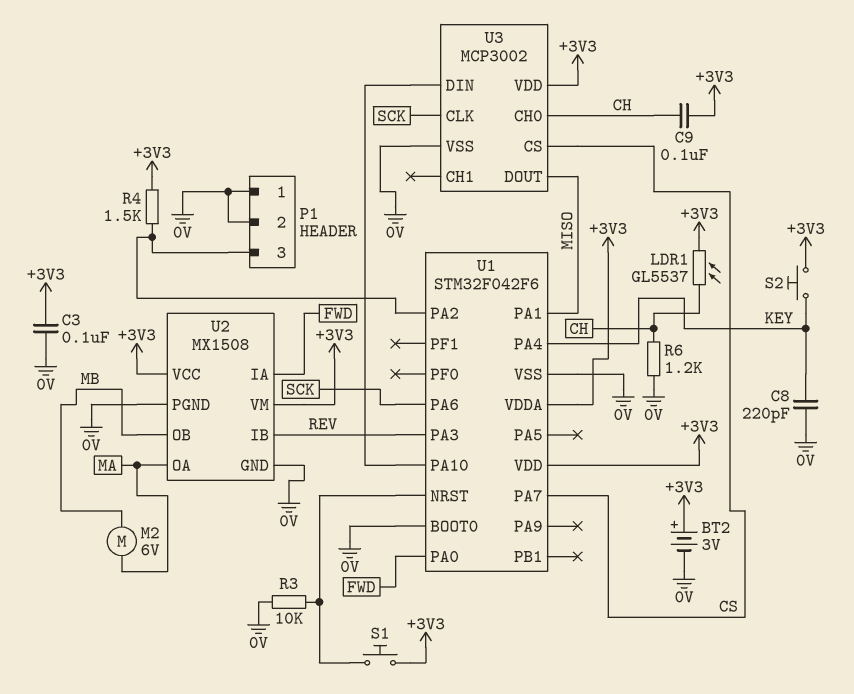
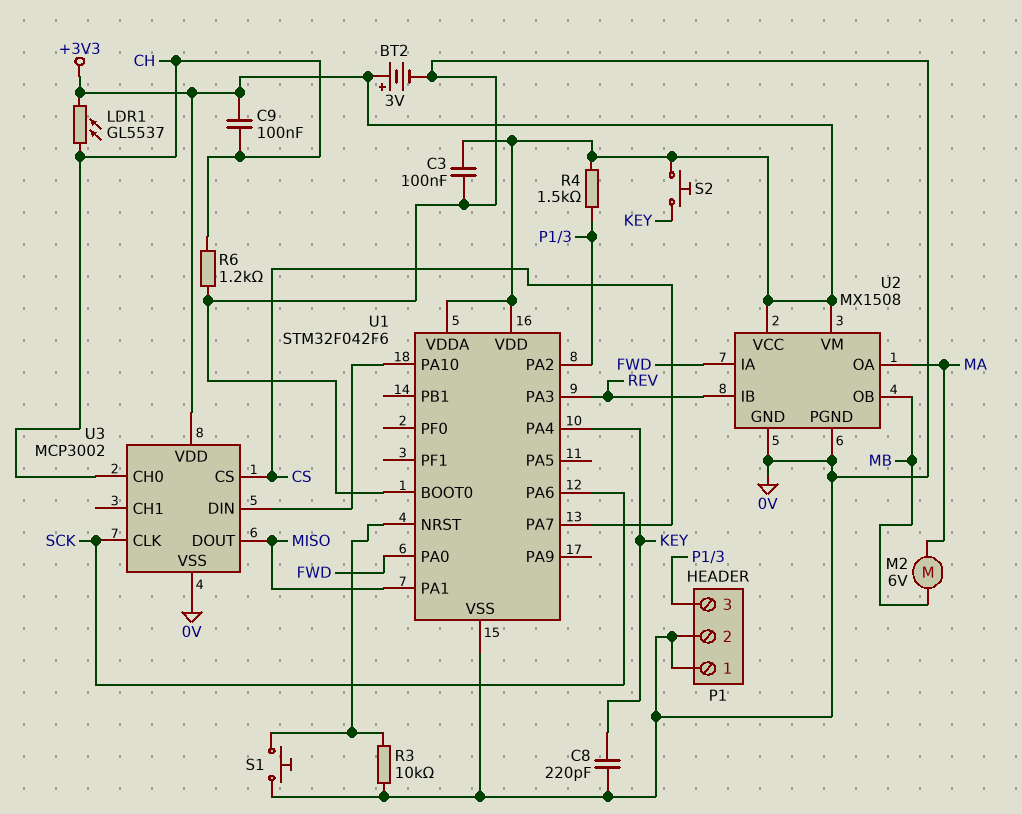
S1: button (+3V3, U1/NRST) -> button (0V, U1/NRST)

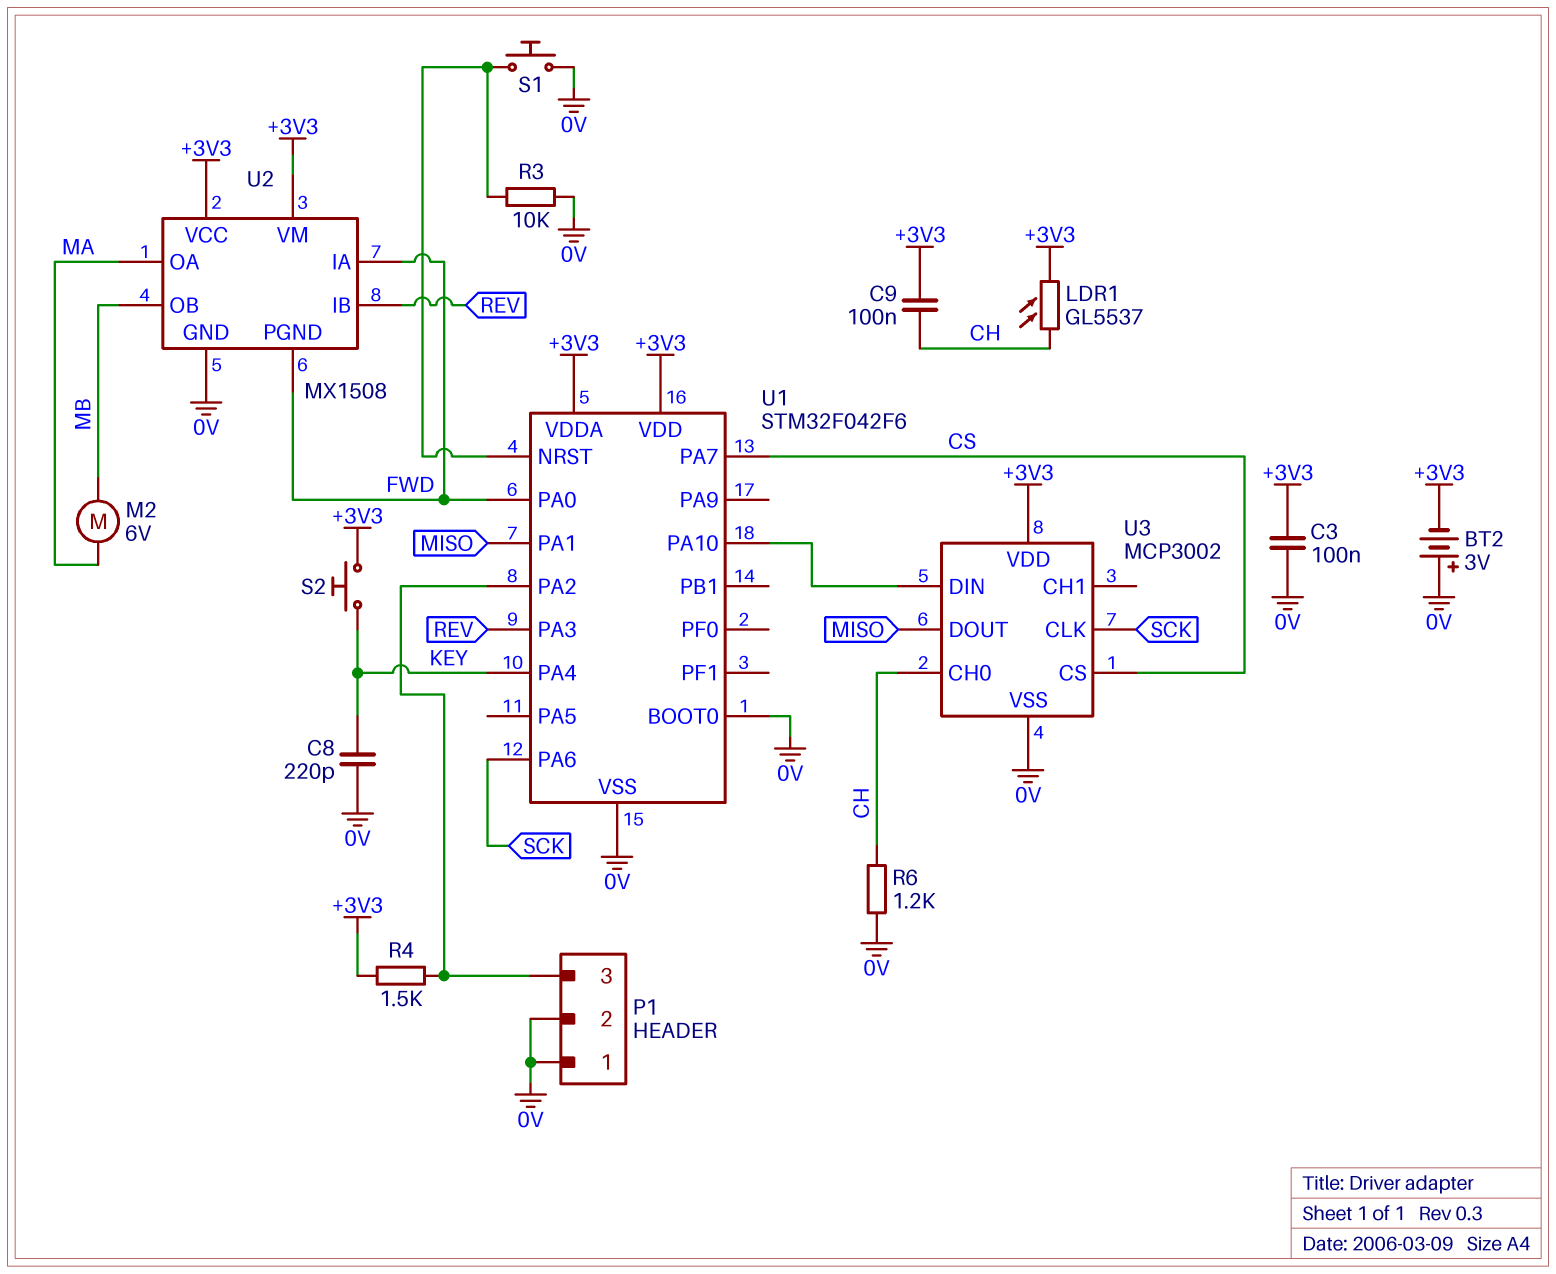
BT2: 3V (plus +3V3, minus 0V) -> 3V (plus 0V, minus +3V3)
U2 pin PGND: 0V -> FWD

